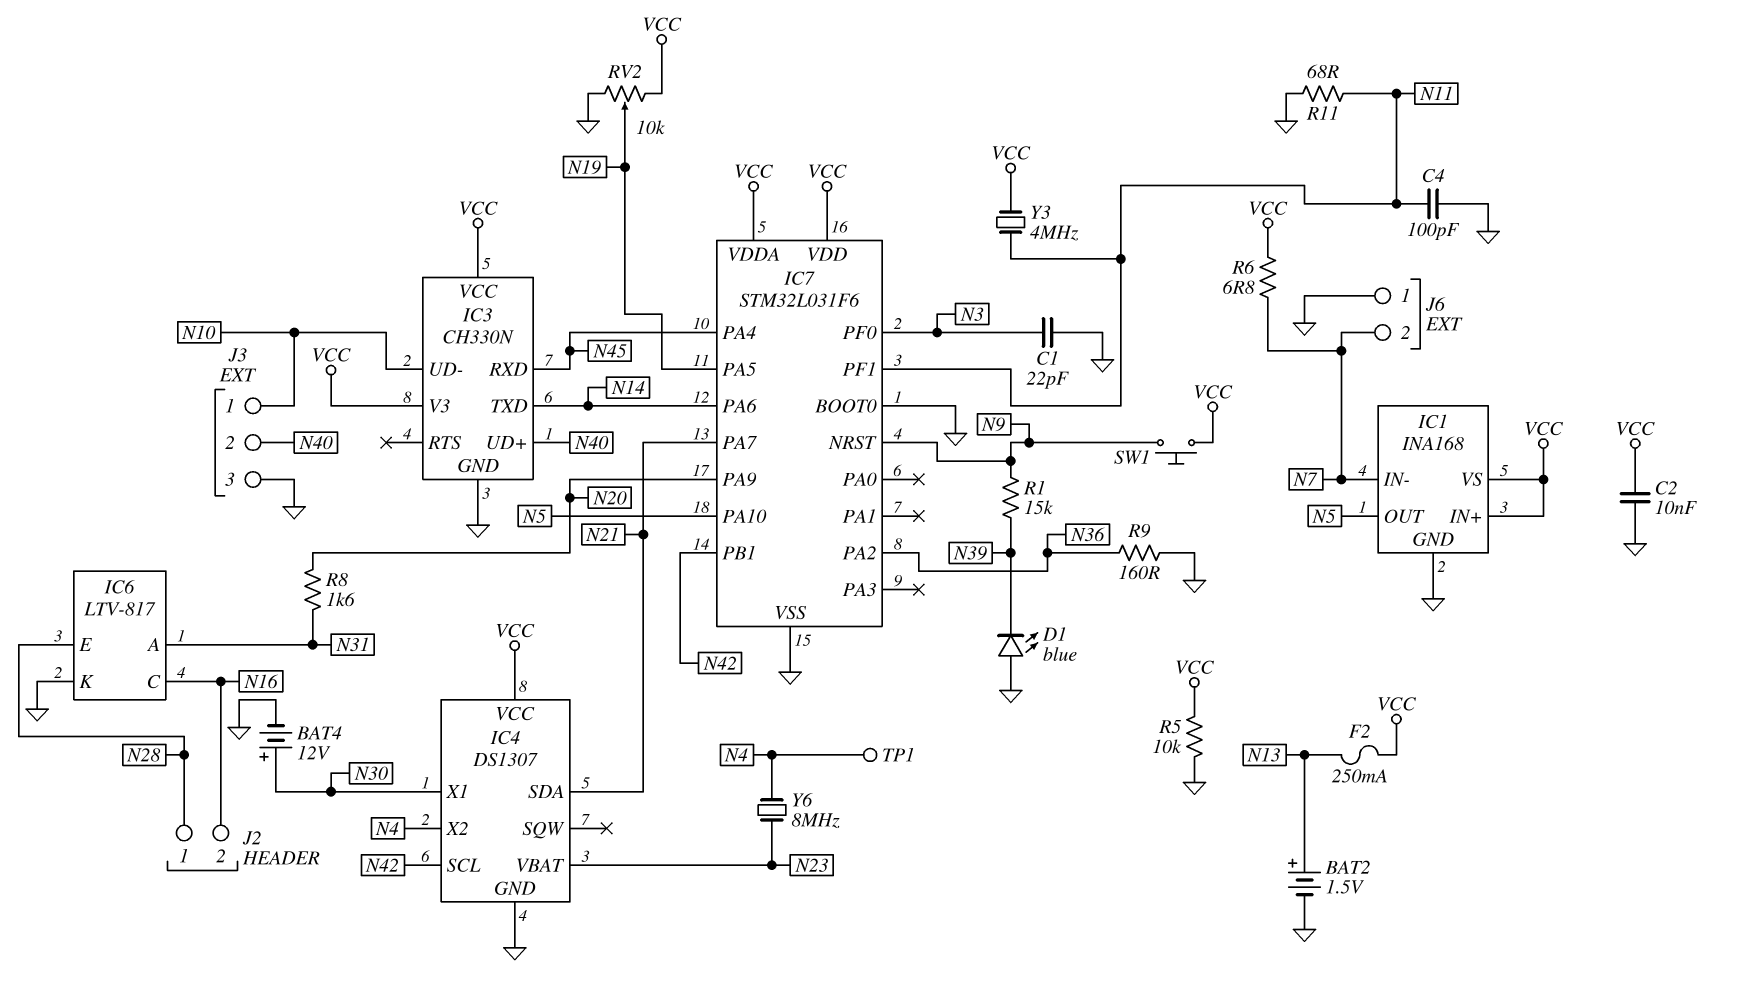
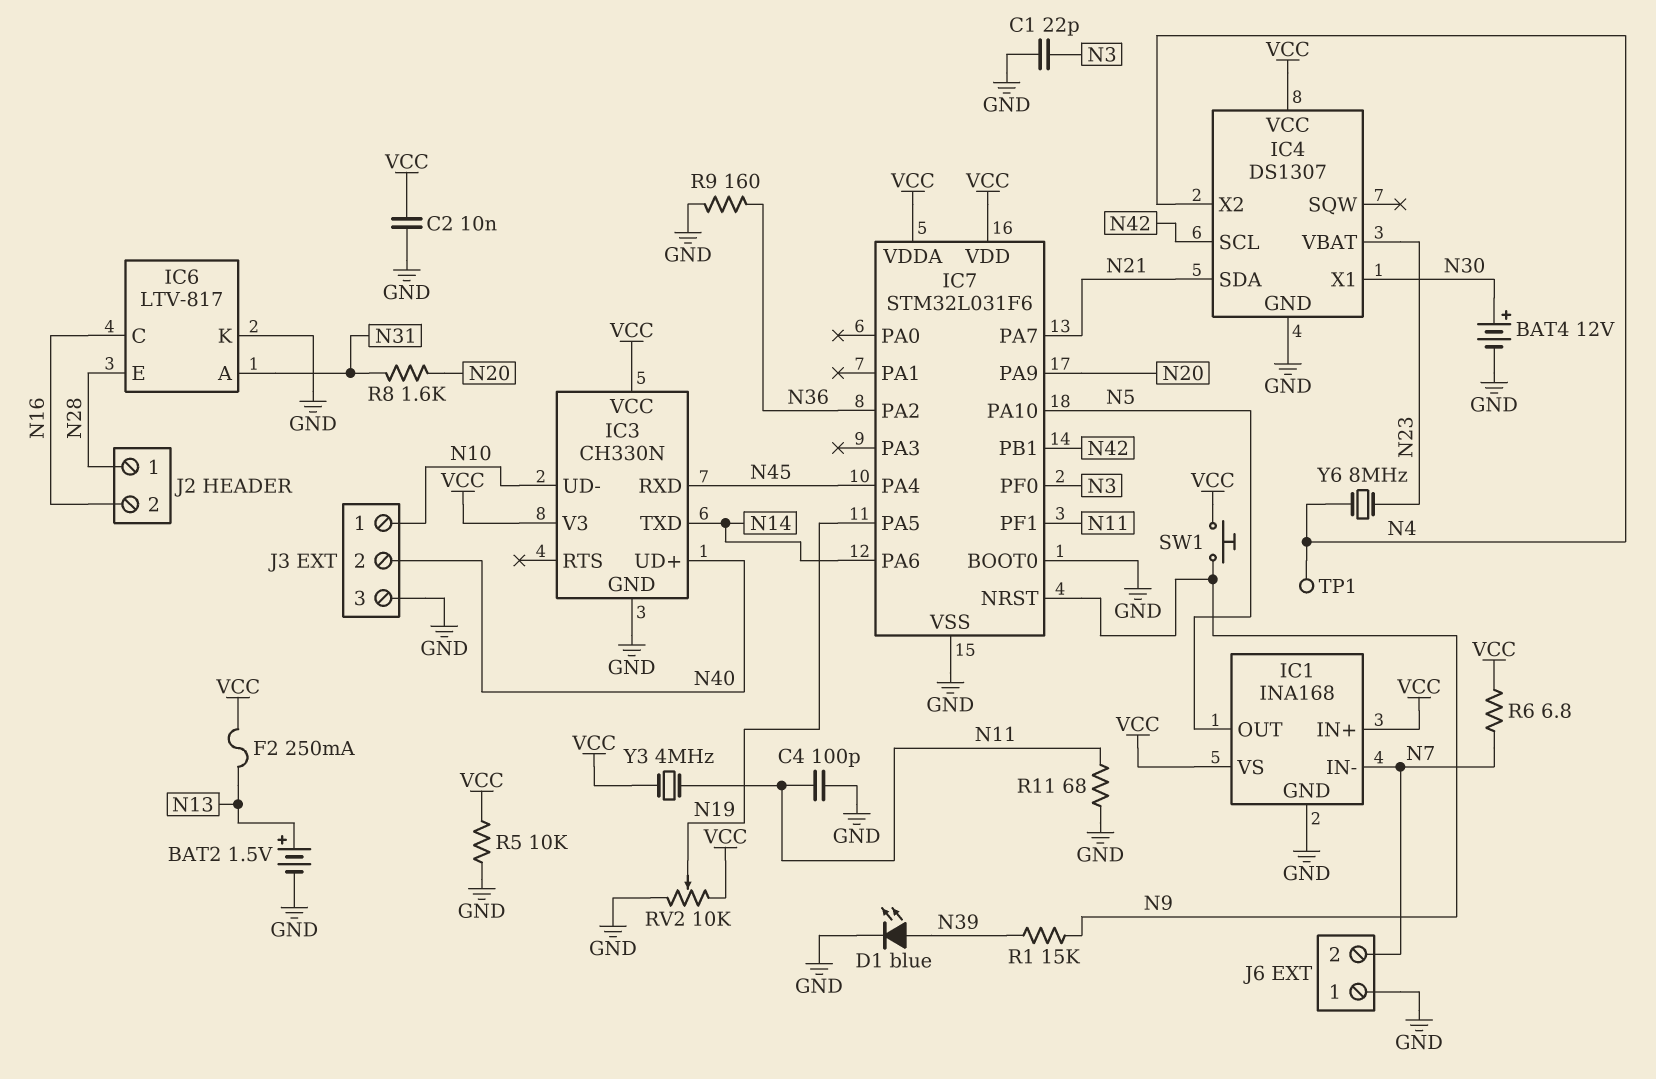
D1: LED blue (A GND, K N39) -> LED blue (A N39, K GND)

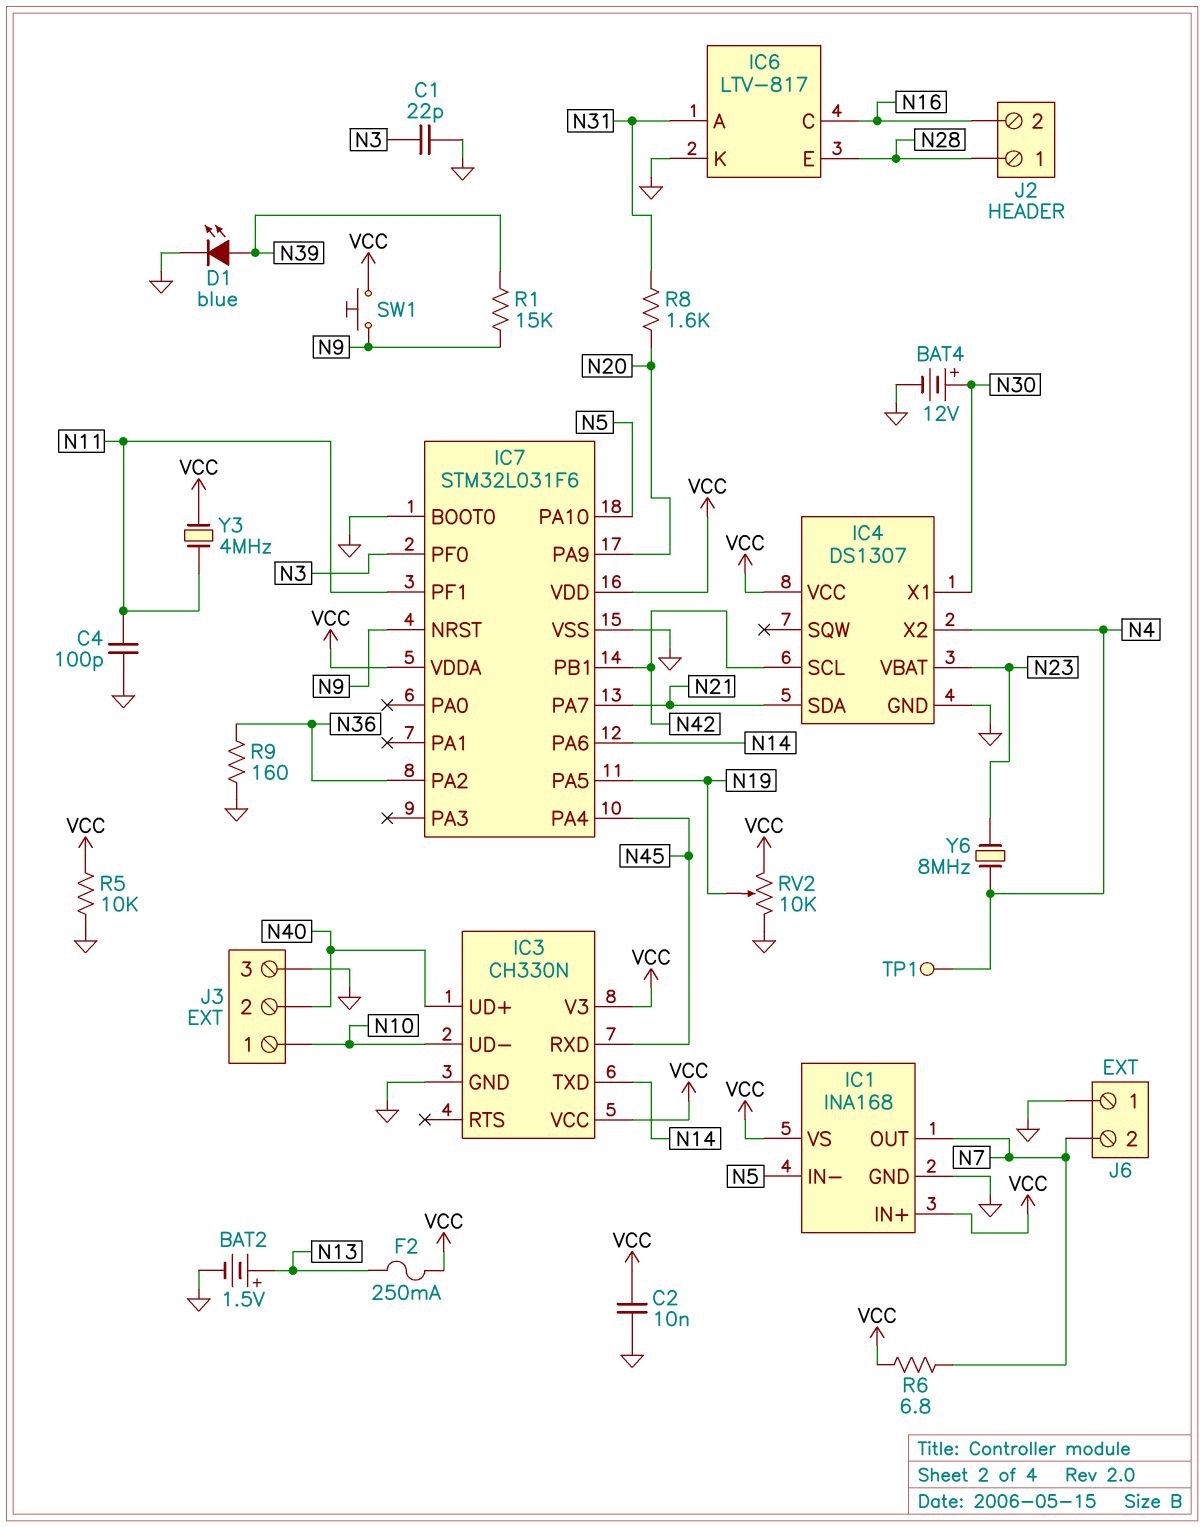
IC1 pin IN-: N7 -> N5
IC1 pin OUT: N5 -> N7
R11: 68 (GND, N11) -> none

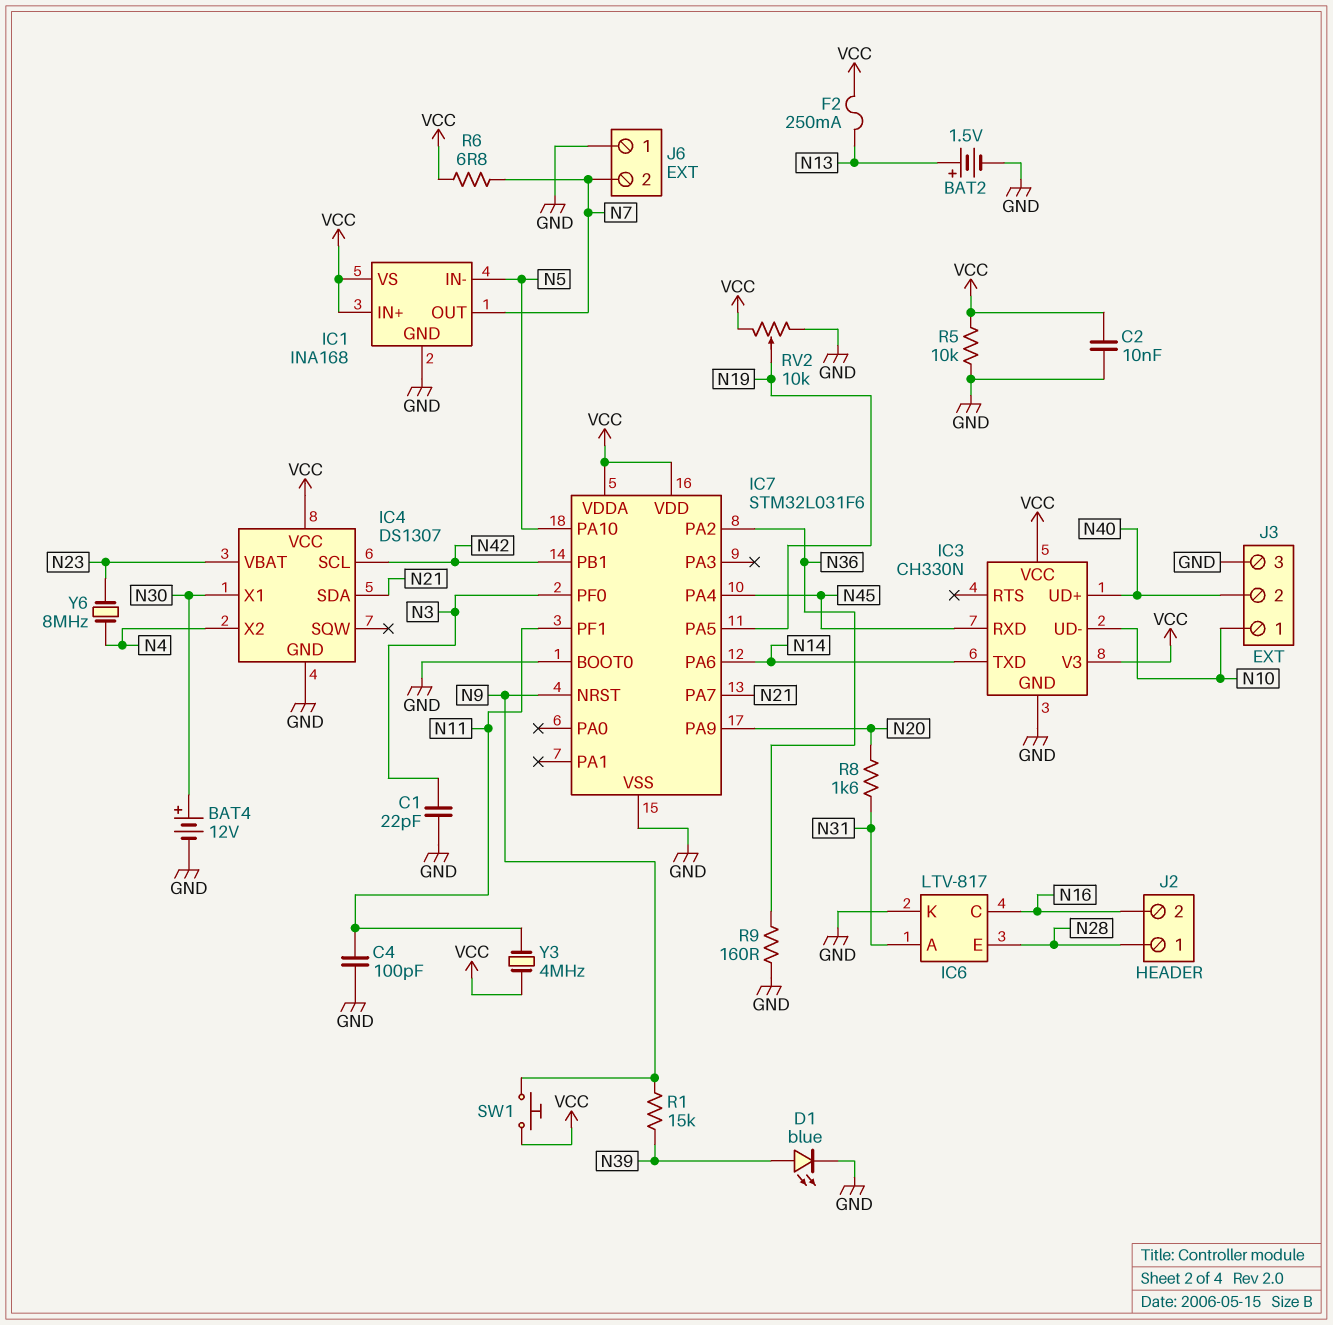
TP1: test point (N4) -> none

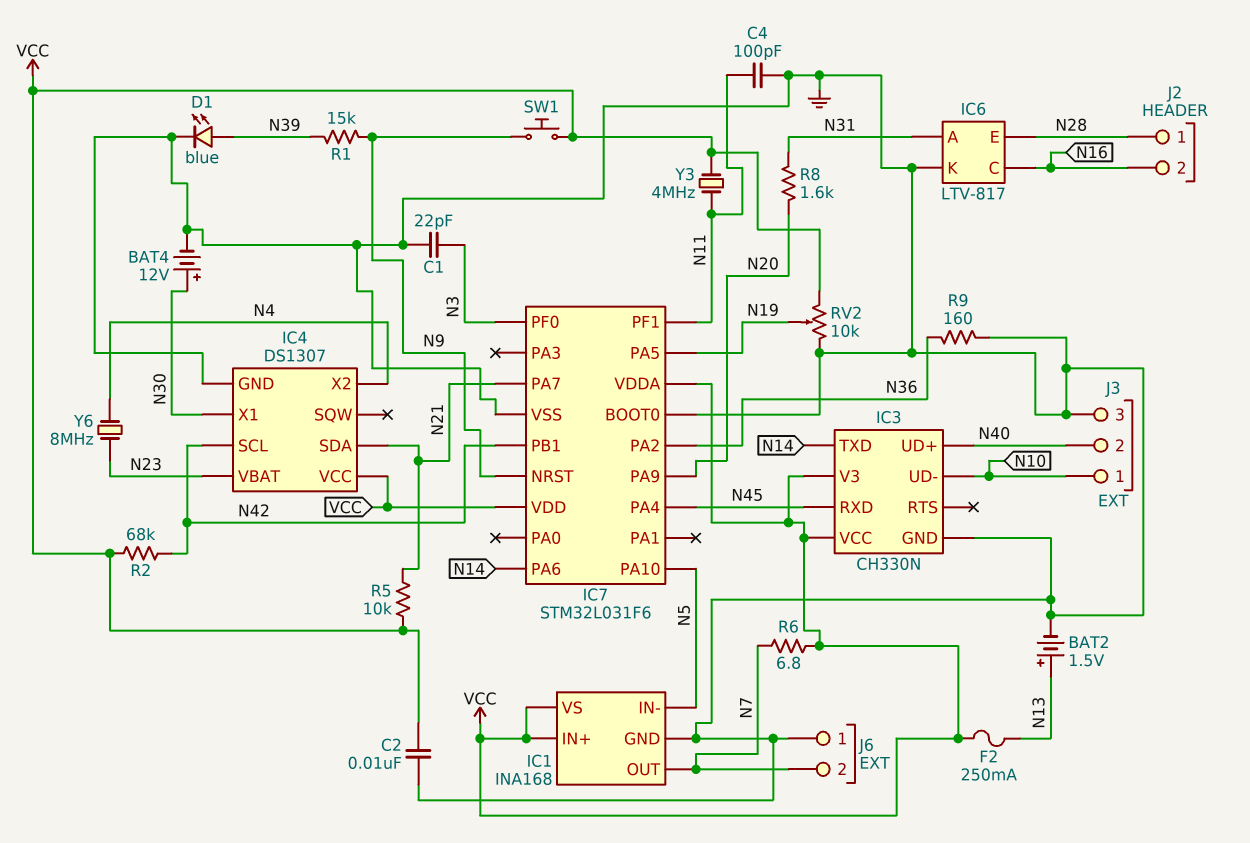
R2: none -> 68k (N42, VCC)
R5: 10k (GND, VCC) -> 10k (N21, VCC)

